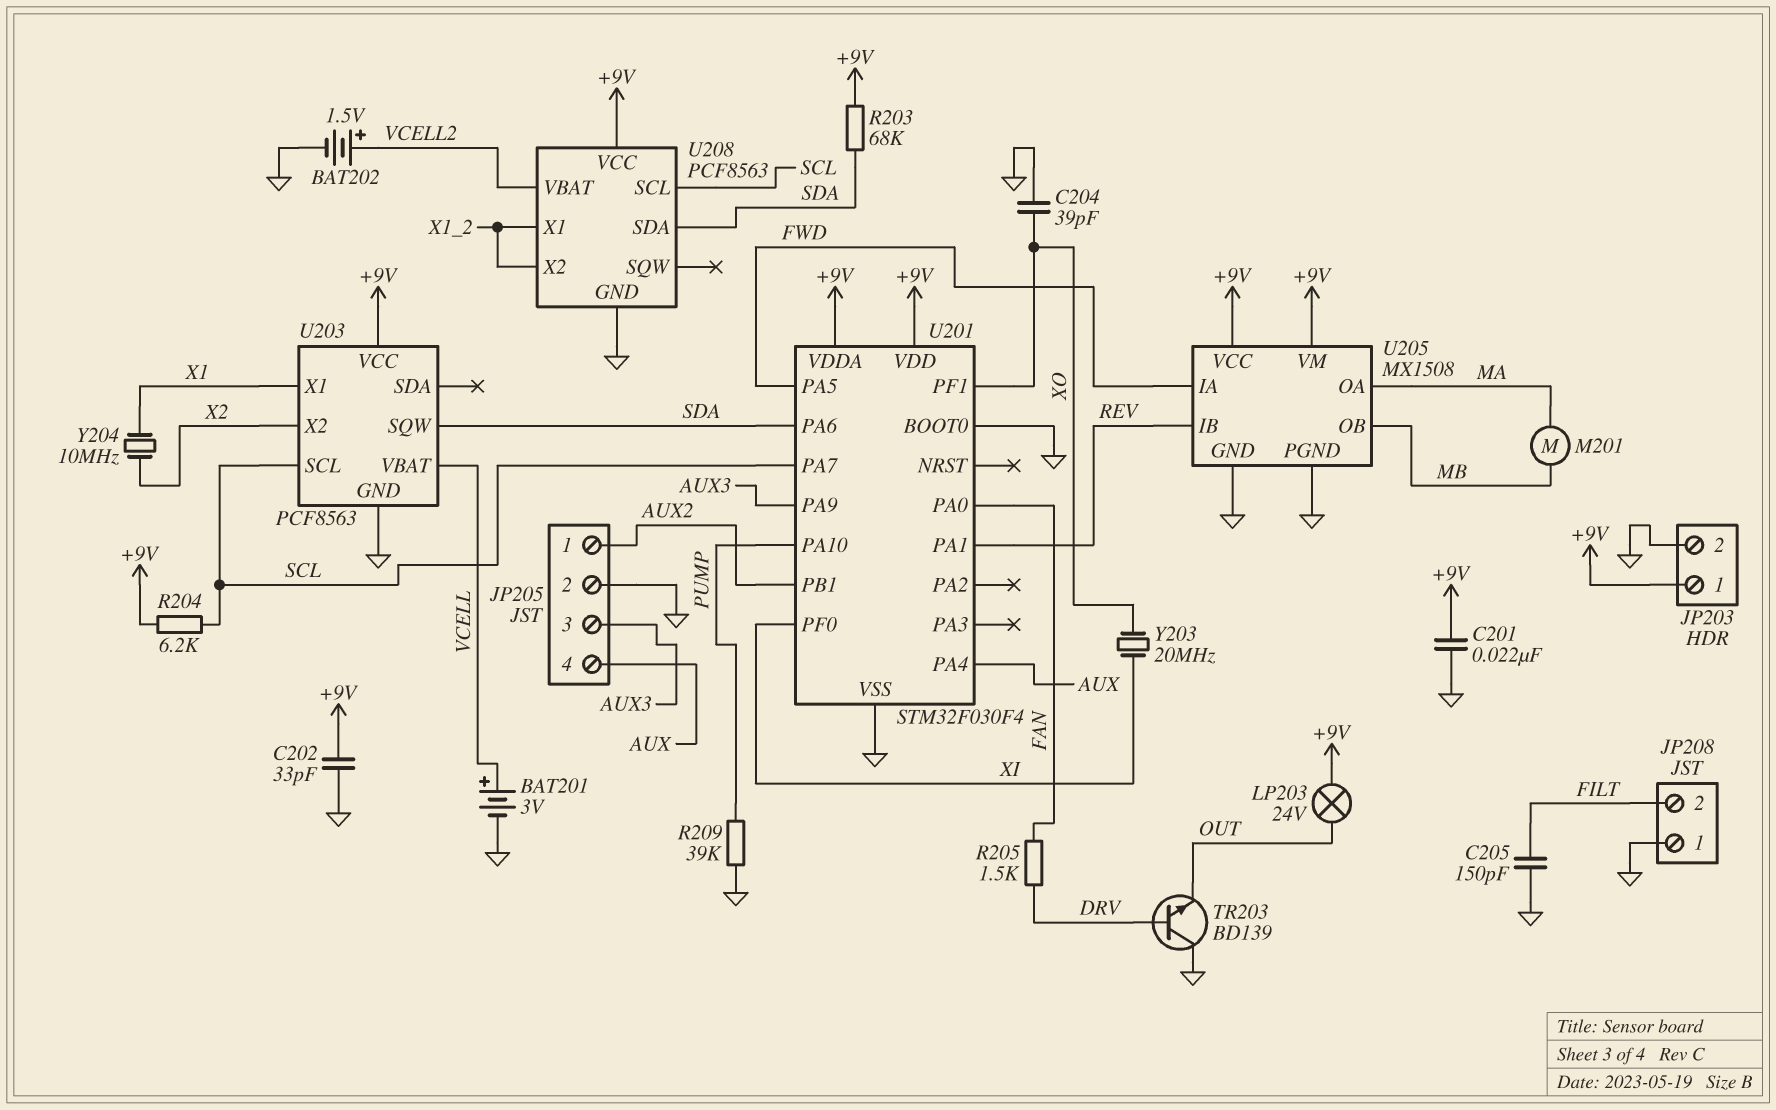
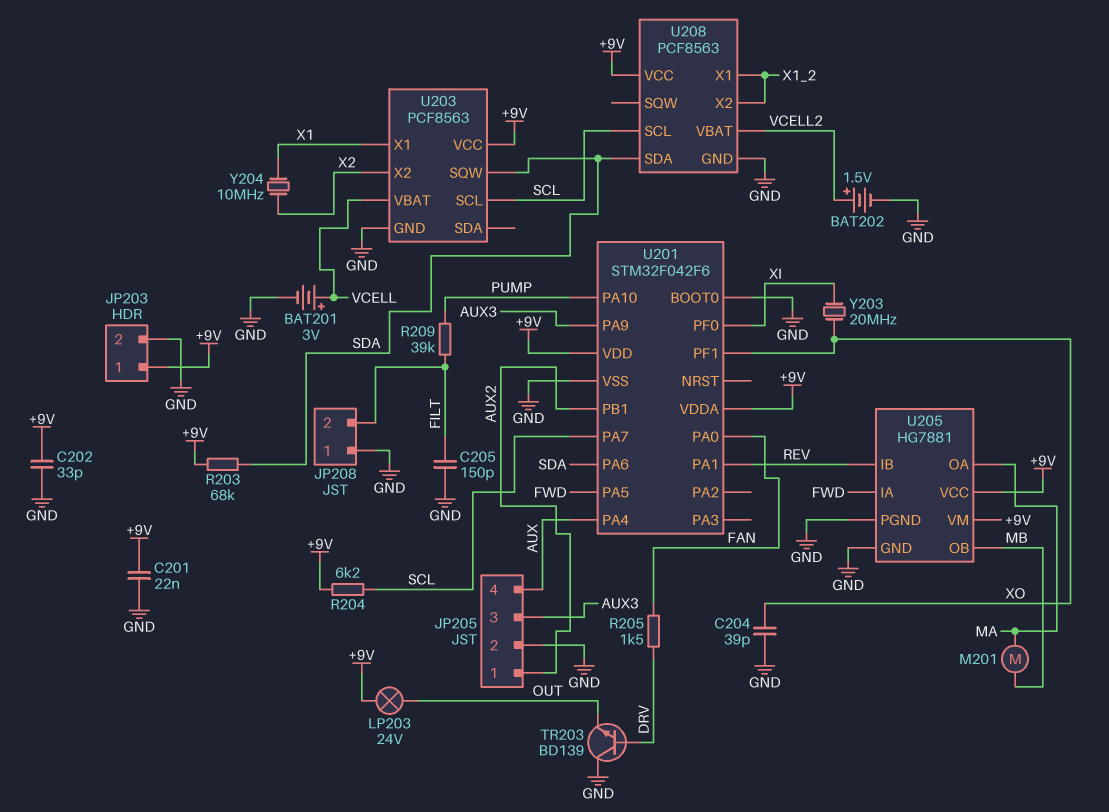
R209: 39k (GND, PUMP) -> 39k (FILT, PUMP)
U201: STM32F030F4 -> STM32F042F6
U205: MX1508 -> HG7881

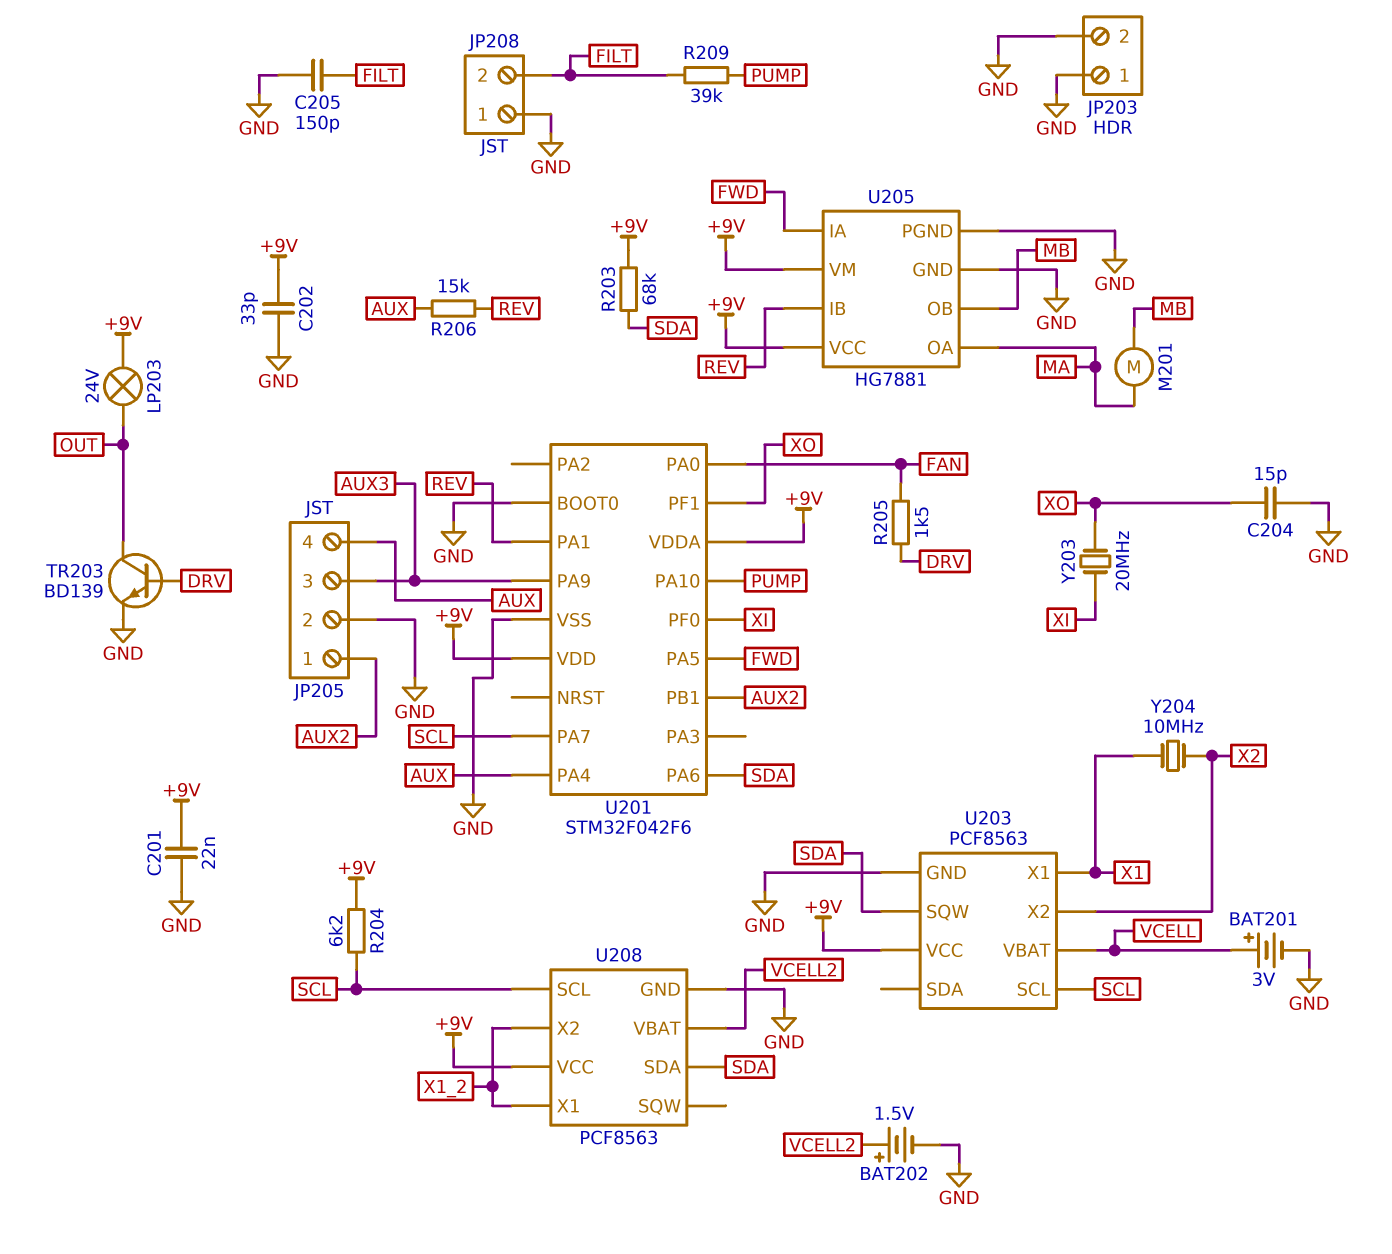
C204: 39pF (GND, XO) -> 15pF (GND, XO)
JP203 pin 1: +9V -> GND
R206: none -> 15k (AUX, REV)
TR203: NPN BD139 (B DRV, C GND, E OUT) -> NPN BD139 (B DRV, C OUT, E GND)

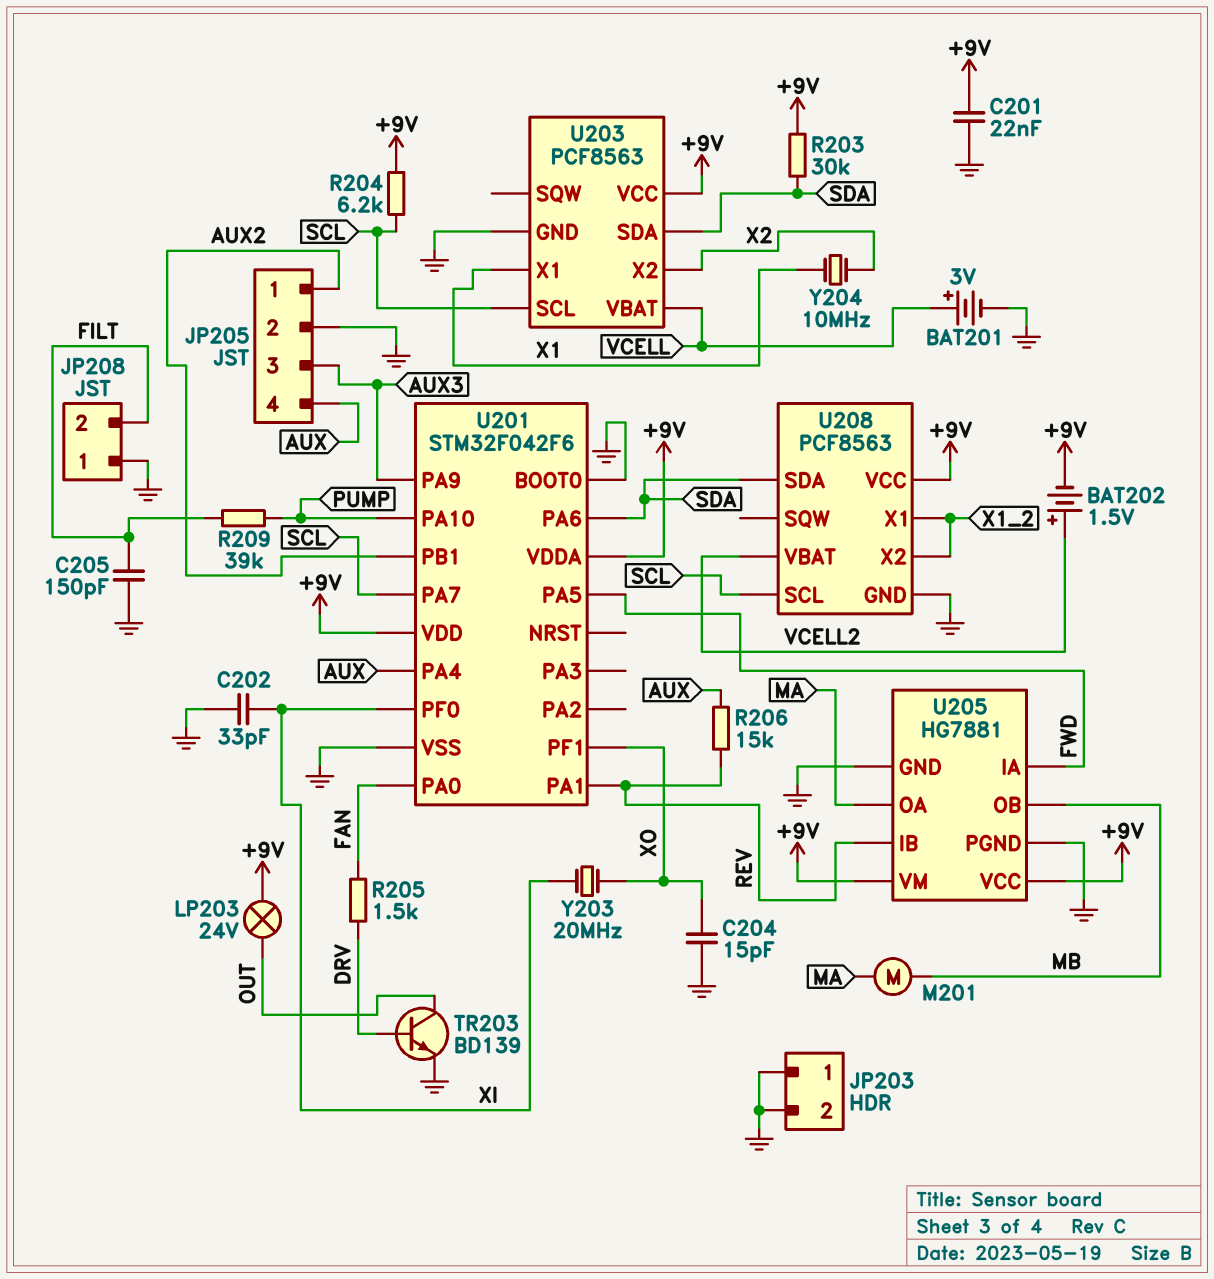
BAT202: 1.5V (plus VCELL2, minus GND) -> 1.5V (plus VCELL2, minus +9V)
C202: 33pF (+9V, GND) -> 33pF (GND, XI)
R203: 68k (+9V, SDA) -> 30k (+9V, SDA)
U203 pin SDA: none -> SDA
U203 pin SQW: SDA -> none

